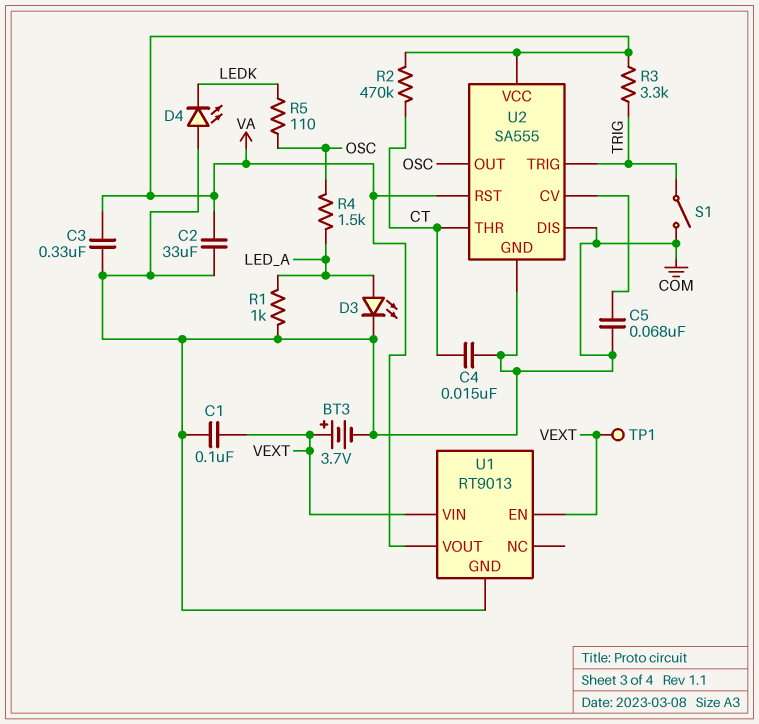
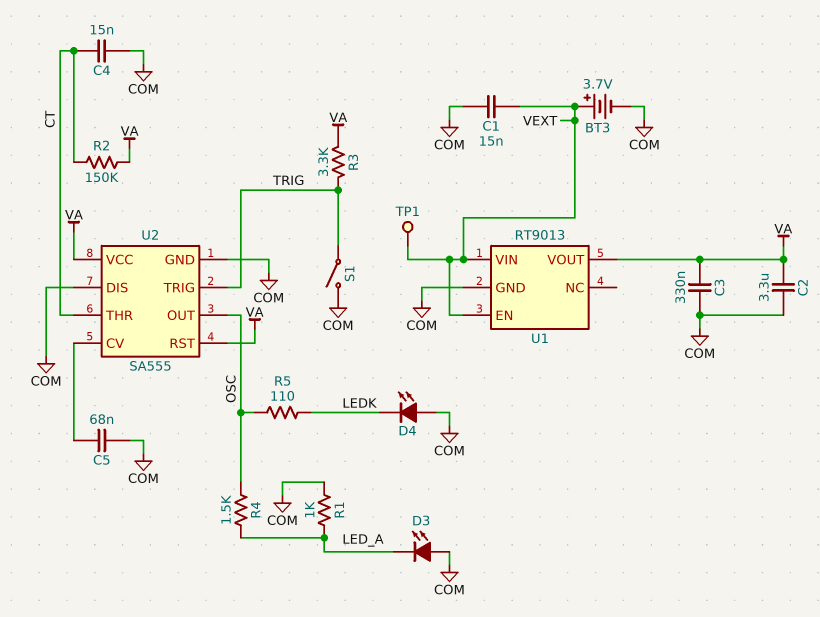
C1: 100nF (COM, VEXT) -> 15nF (COM, VEXT)
C2: 33uF (COM, VA) -> 3.3uF (COM, VA)
D3: LED (A LED_A, K COM) -> LED (A COM, K LED_A)
R2: 470k (CT, VA) -> 150k (CT, VA)

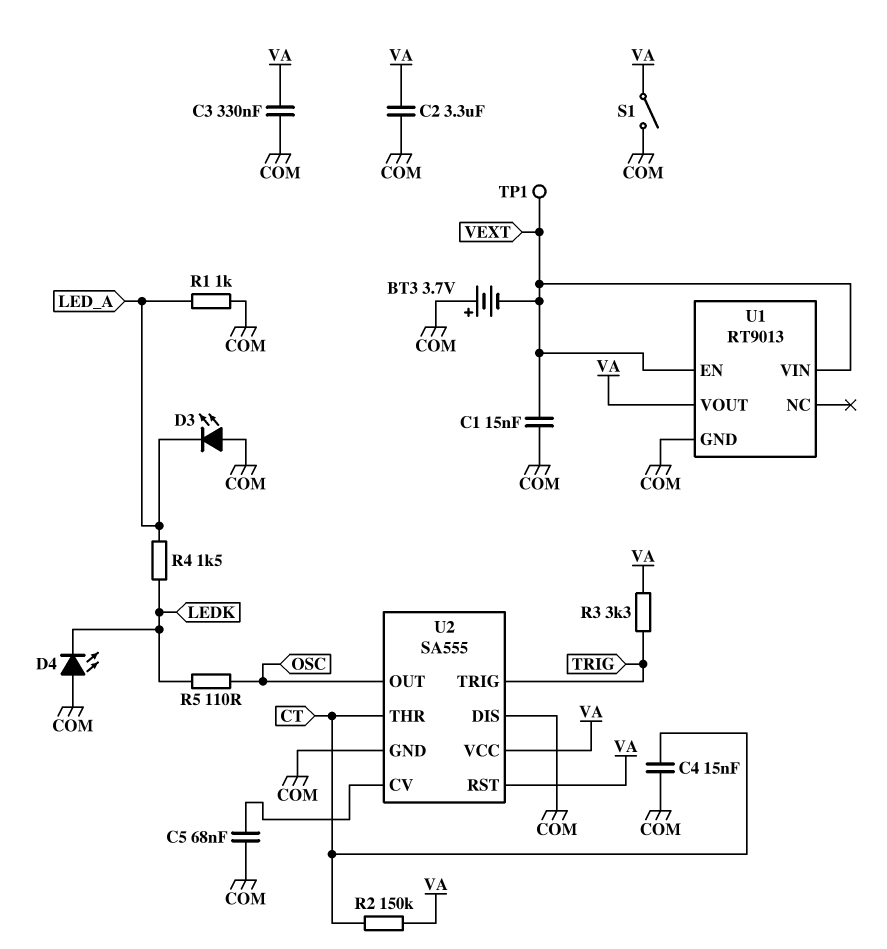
BT3: 3.7V (plus VEXT, minus COM) -> 3.7V (plus COM, minus VEXT)
R4: 1.5k (LED_A, OSC) -> 1.5k (LEDK, LED_A)
S1: switch (COM, TRIG) -> switch (COM, VA)

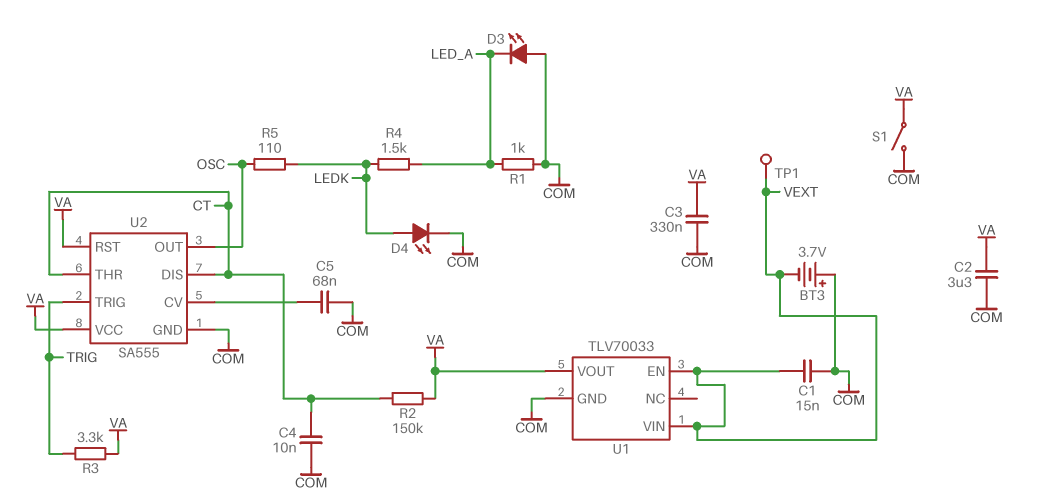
C4: 15nF (COM, CT) -> 10nF (COM, CT)
D4: LED (A COM, K LEDK) -> LED (A LEDK, K COM)
U1: RT9013 -> TLV70033
U2 pin DIS: COM -> CT

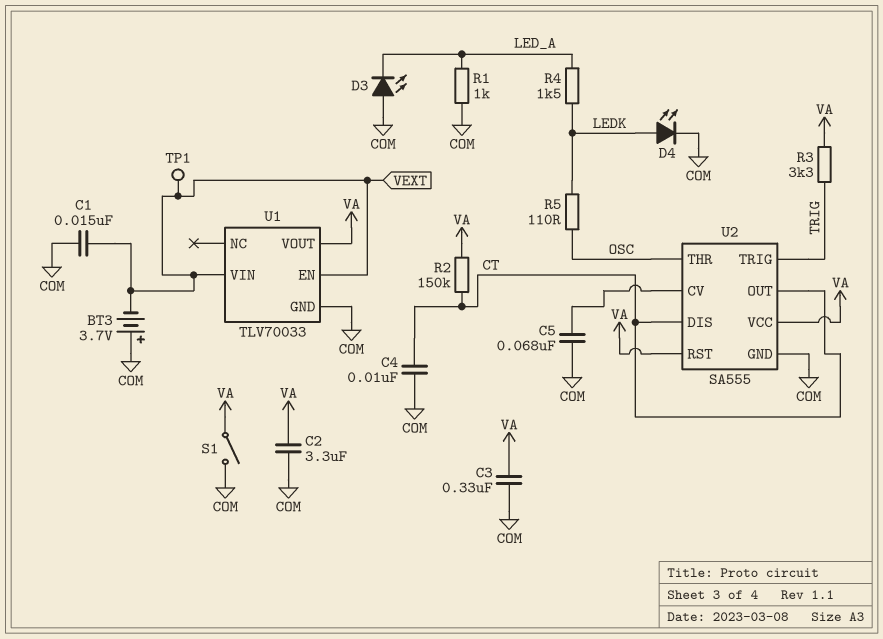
U2 pin OUT: OSC -> CT
U2 pin THR: CT -> OSC

